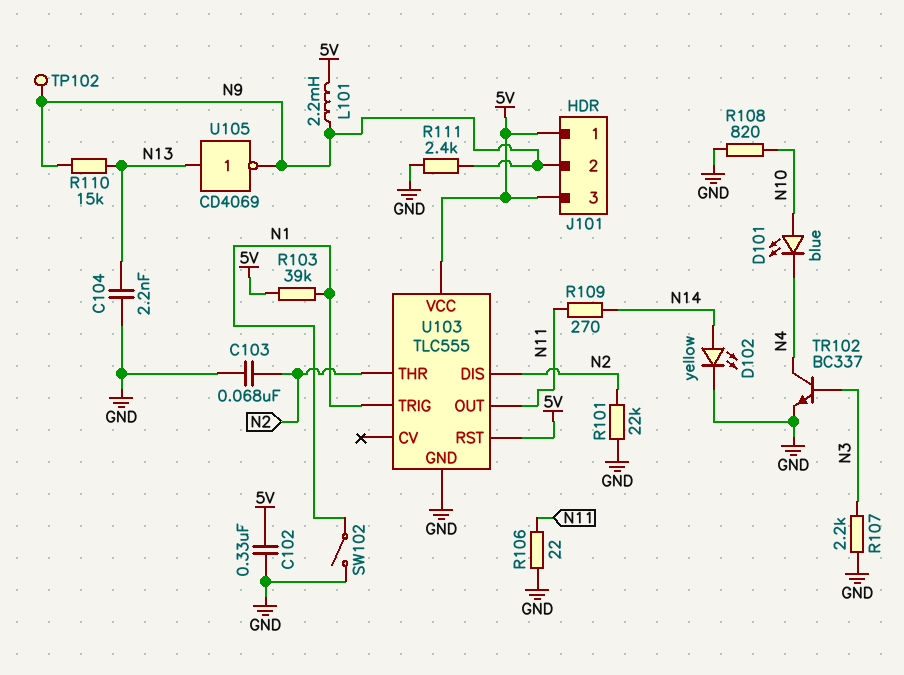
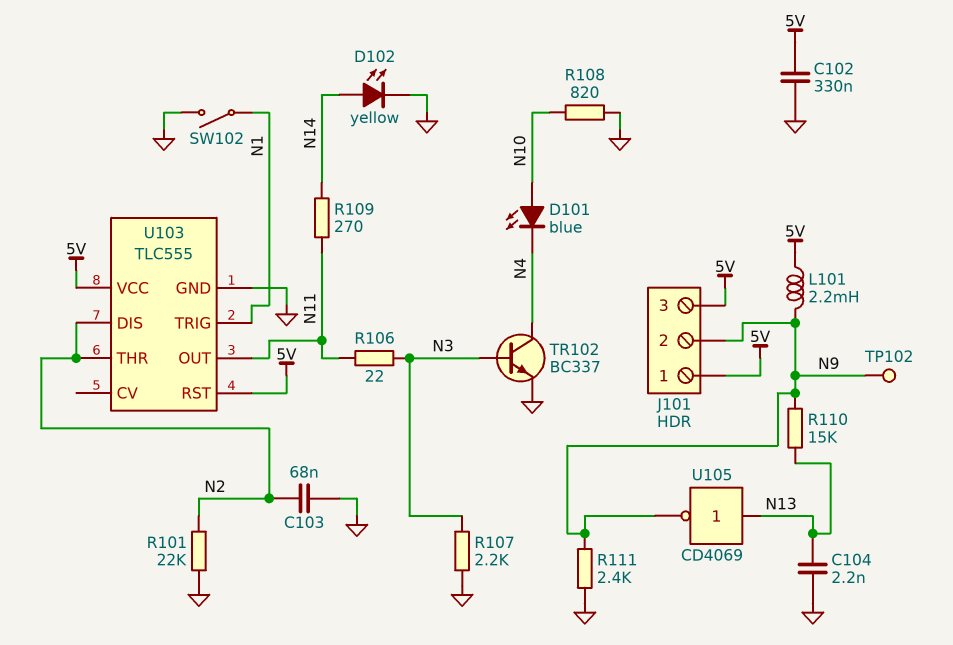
R103: 39k (5V, N1) -> none
R106: 22 (GND, N11) -> 22 (N3, N11)

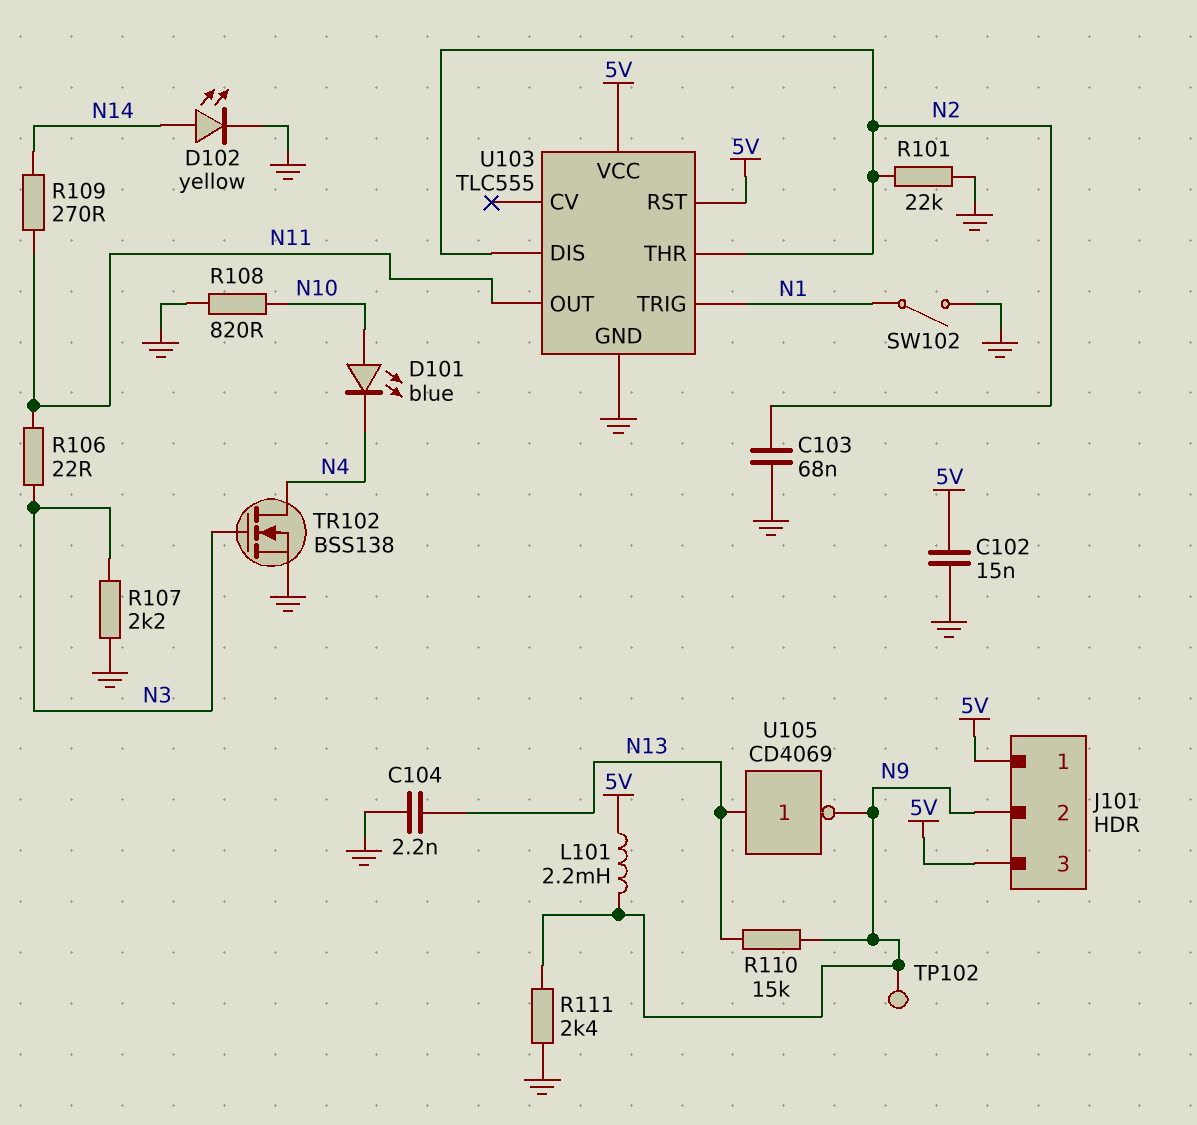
C102: 330nF (5V, GND) -> 15nF (5V, GND)
TR102: NPN BC337 (B N3, C N4, E GND) -> NMOS BSS138 (G N3, D N4, S GND)

